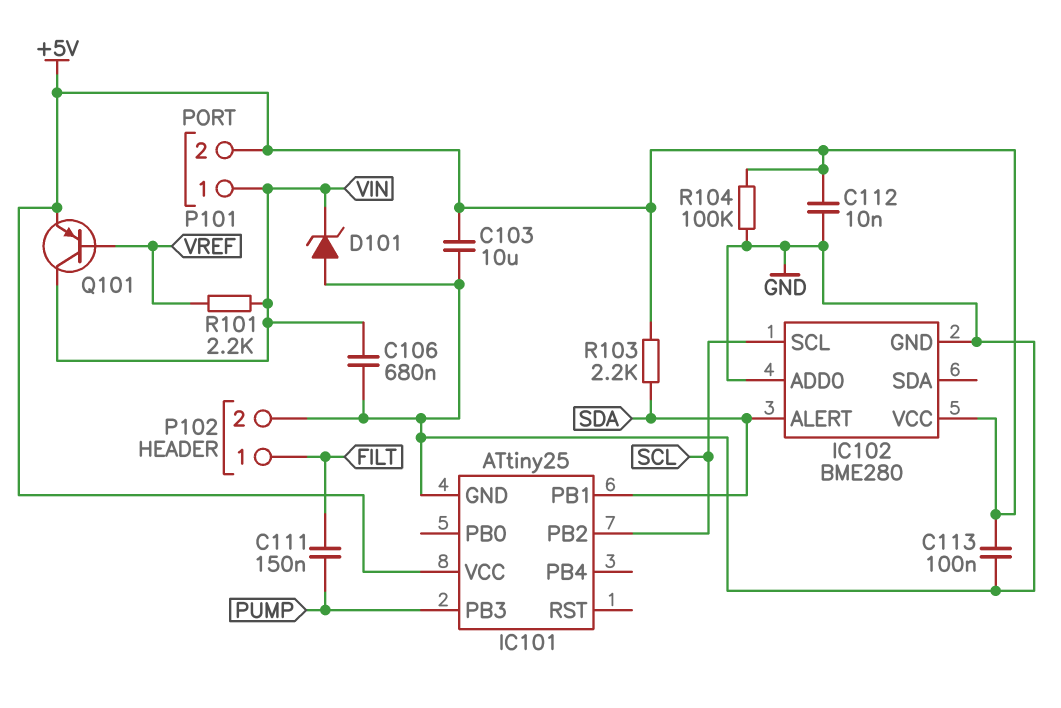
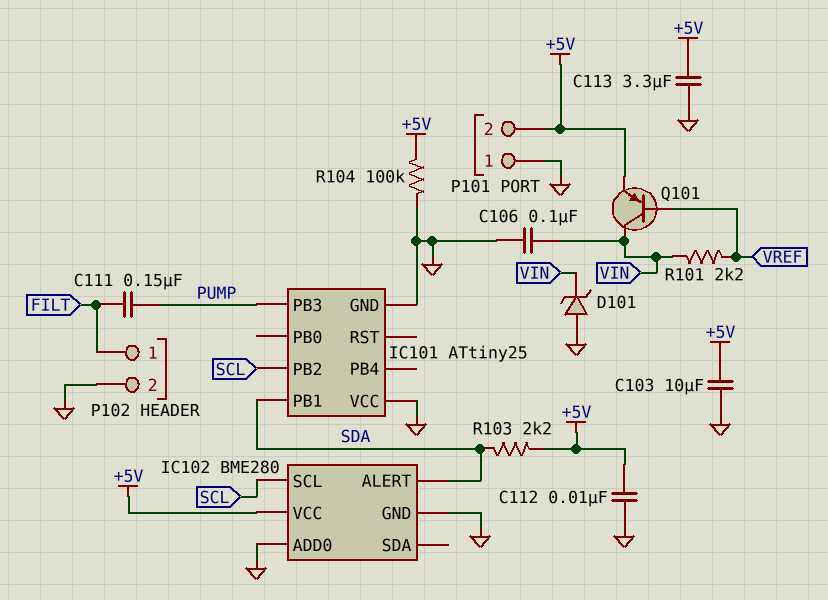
C106: 680nF (GND, VIN) -> 100nF (GND, VIN)
C113: 100nF (+5V, GND) -> 3.3uF (+5V, GND)
IC101 pin VCC: +5V -> GND
P101 pin 1: VIN -> GND

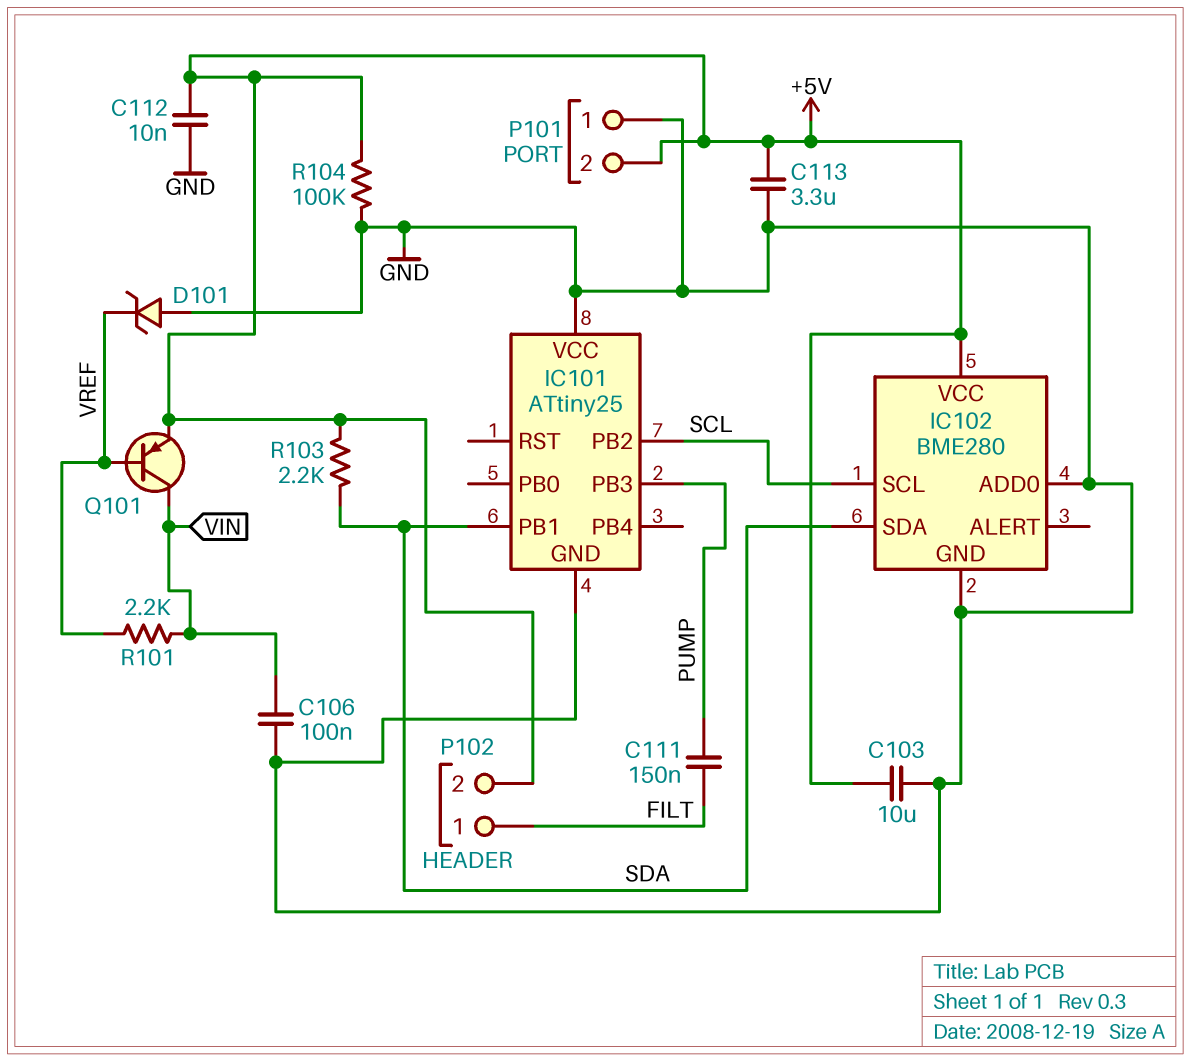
D101: zener (A GND, K VIN) -> zener (A GND, K VREF)
IC102 pin ALERT: SDA -> none
IC102 pin SDA: none -> SDA
P102 pin 2: GND -> +5V

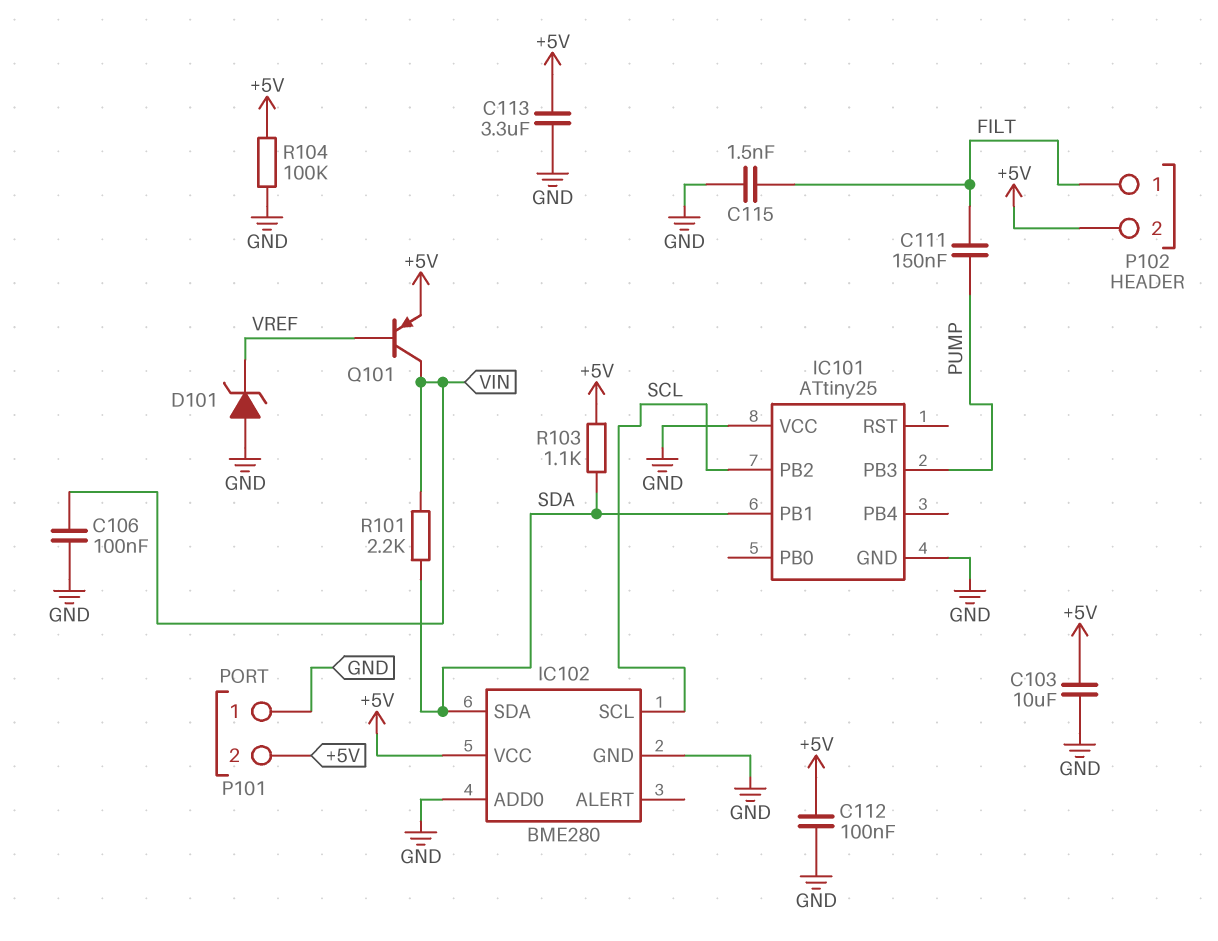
C112: 10nF (+5V, GND) -> 100nF (+5V, GND)
C115: none -> 1.5nF (FILT, GND)
R101: 2.2k (VIN, VREF) -> 2.2k (SDA, VIN)
R103: 2.2k (+5V, SDA) -> 1.1k (+5V, SDA)

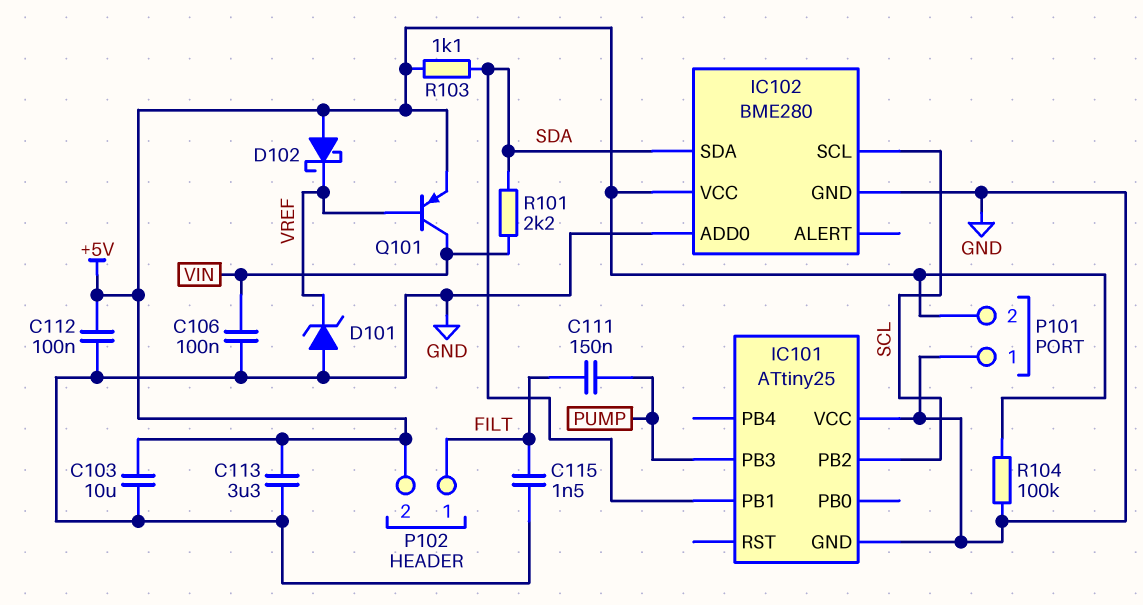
D102: none -> schottky (A +5V, K VREF)

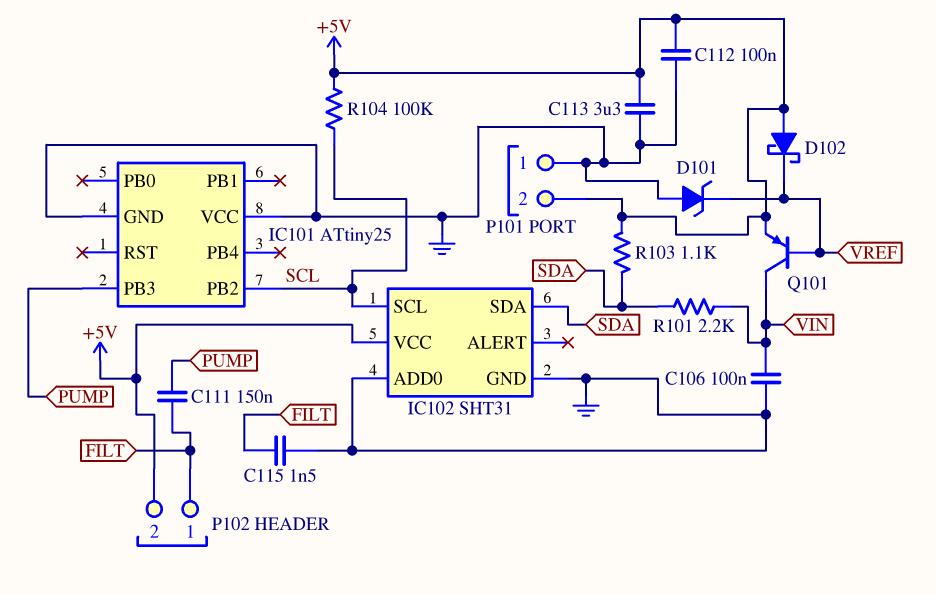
C103: 10uF (+5V, GND) -> none
IC101 pin PB1: SDA -> none
IC102: BME280 -> SHT31
R104: 100k (+5V, GND) -> 100k (+5V, SCL)

